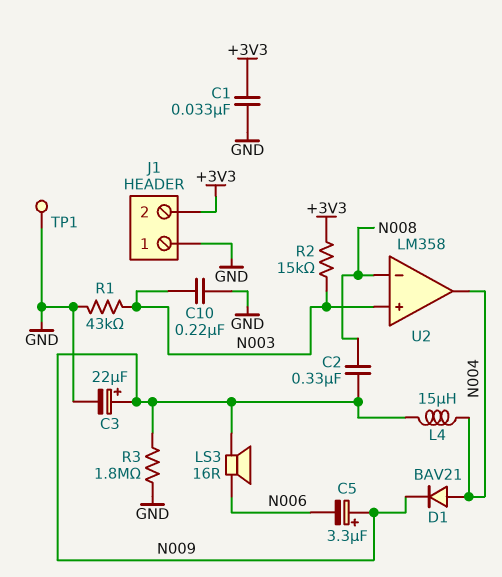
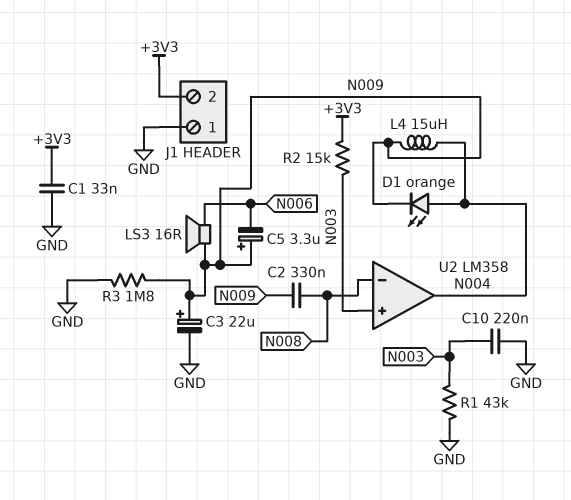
D1: diode BAV21 (A N004, K N009) -> LED orange (A N004, K N009)
TP1: test point (GND) -> none

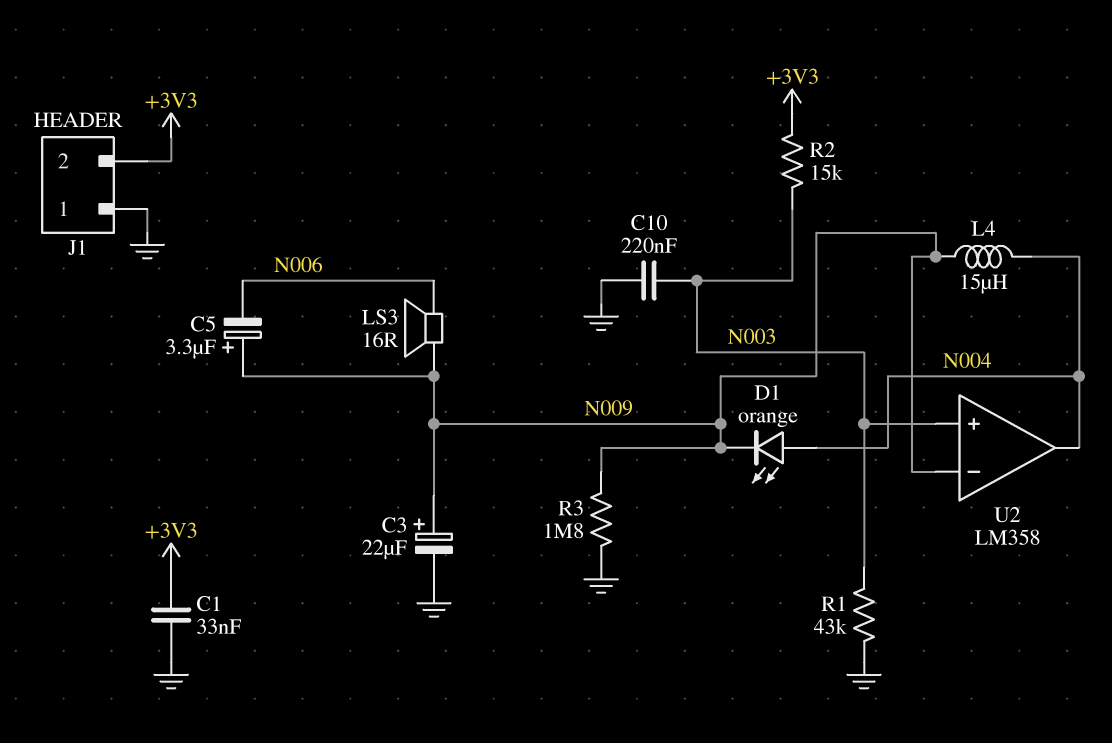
C2: 330nF (N008, N009) -> none
U2 pin in-: N008 -> N009

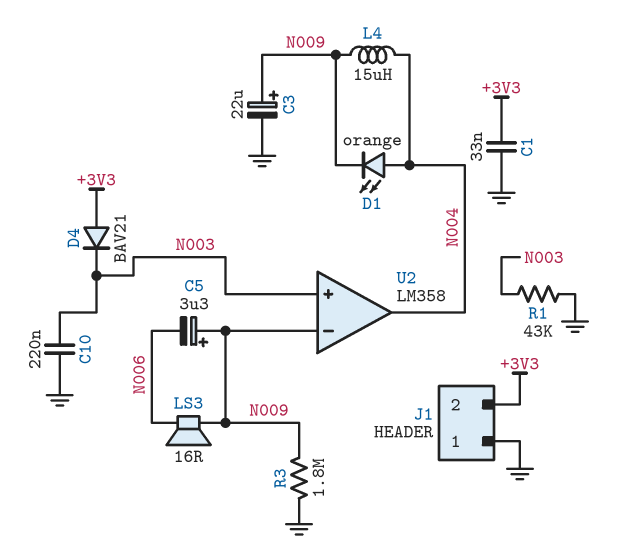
D4: none -> diode BAV21 (A +3V3, K N003)
R2: 15k (+3V3, N003) -> none

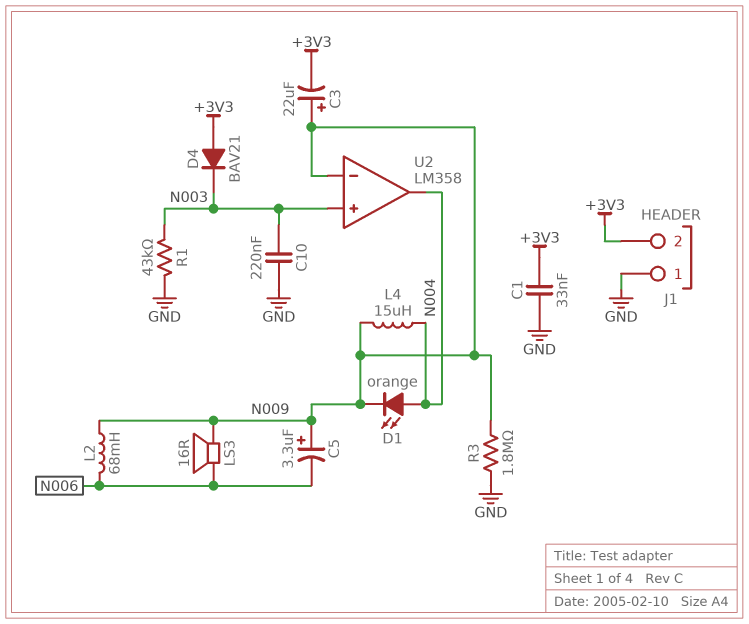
C3: 22uF (plus N009, minus GND) -> 22uF (plus N009, minus +3V3)
L2: none -> 68mH (N006, N009)

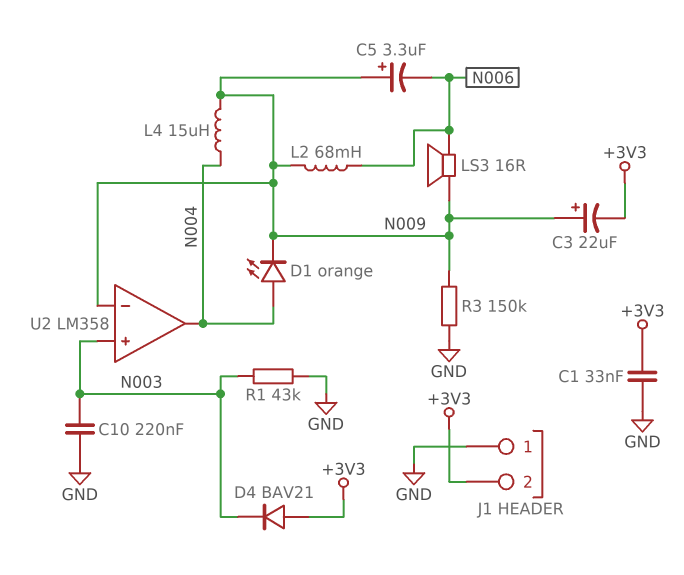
R3: 1.8M (GND, N009) -> 150k (GND, N009)

